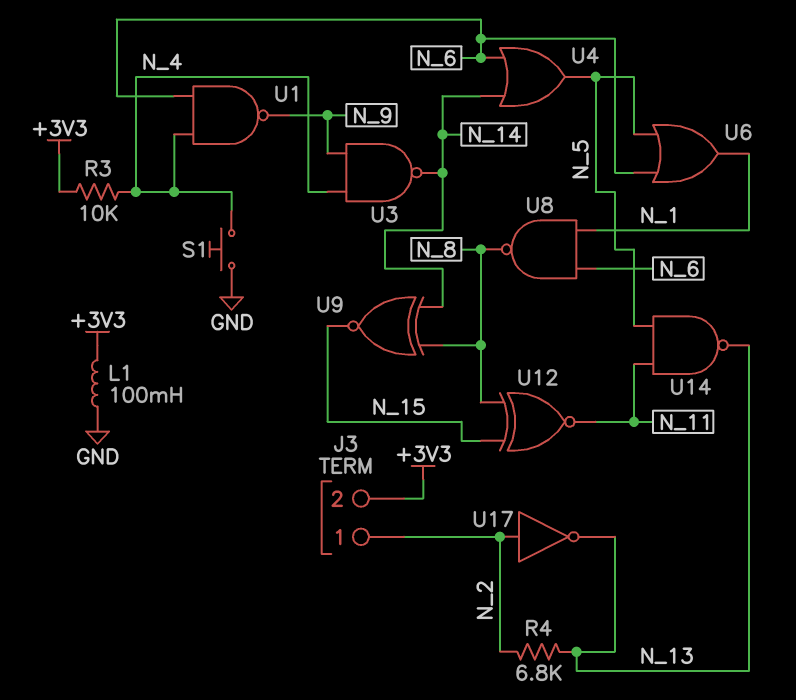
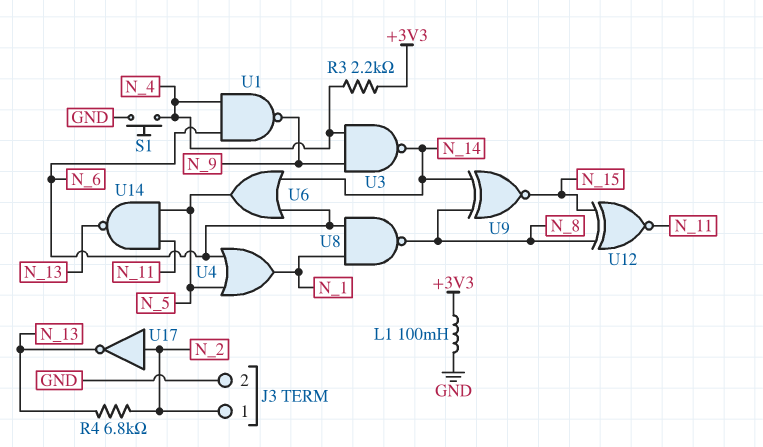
J3 pin 2: +3V3 -> GND
R3: 10k (+3V3, N_4) -> 2.2k (+3V3, N_4)
U4: OR (in N_6, in N_14, out N_5) -> OR (in N_5, in N_6, out N_1)
U6: OR (in N_5, in N_6, out N_1) -> OR (in N_6, in N_14, out N_5)

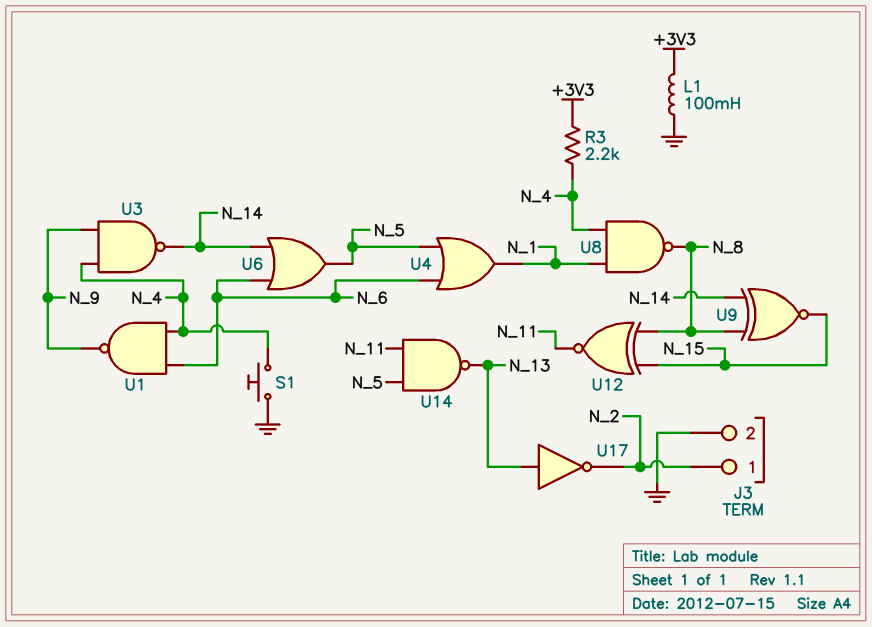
R4: 6.8k (N_2, N_13) -> none
U8: NAND (in N_1, in N_6, out N_8) -> NAND (in N_1, in N_4, out N_8)
U17: NOT (in N_2, out N_13) -> NOT (in N_13, out N_2)

